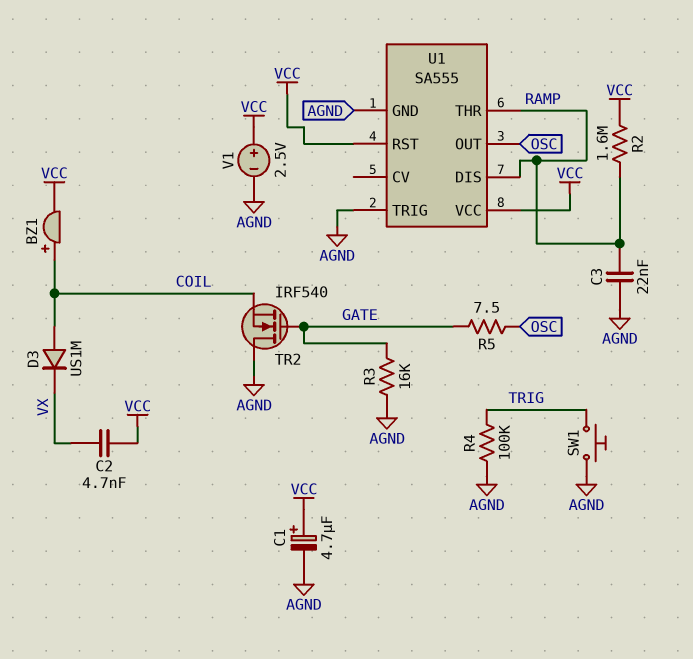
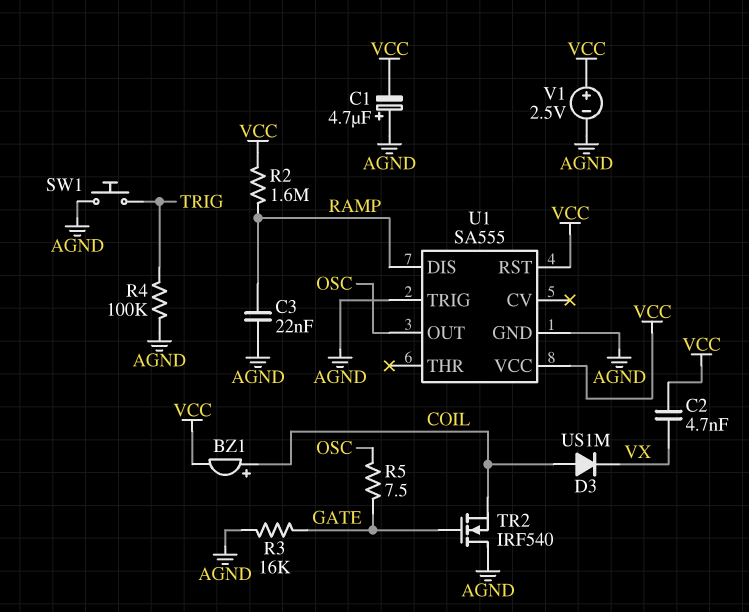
C1: 4.7uF (plus VCC, minus AGND) -> 4.7uF (plus AGND, minus VCC)
U1 pin THR: RAMP -> none

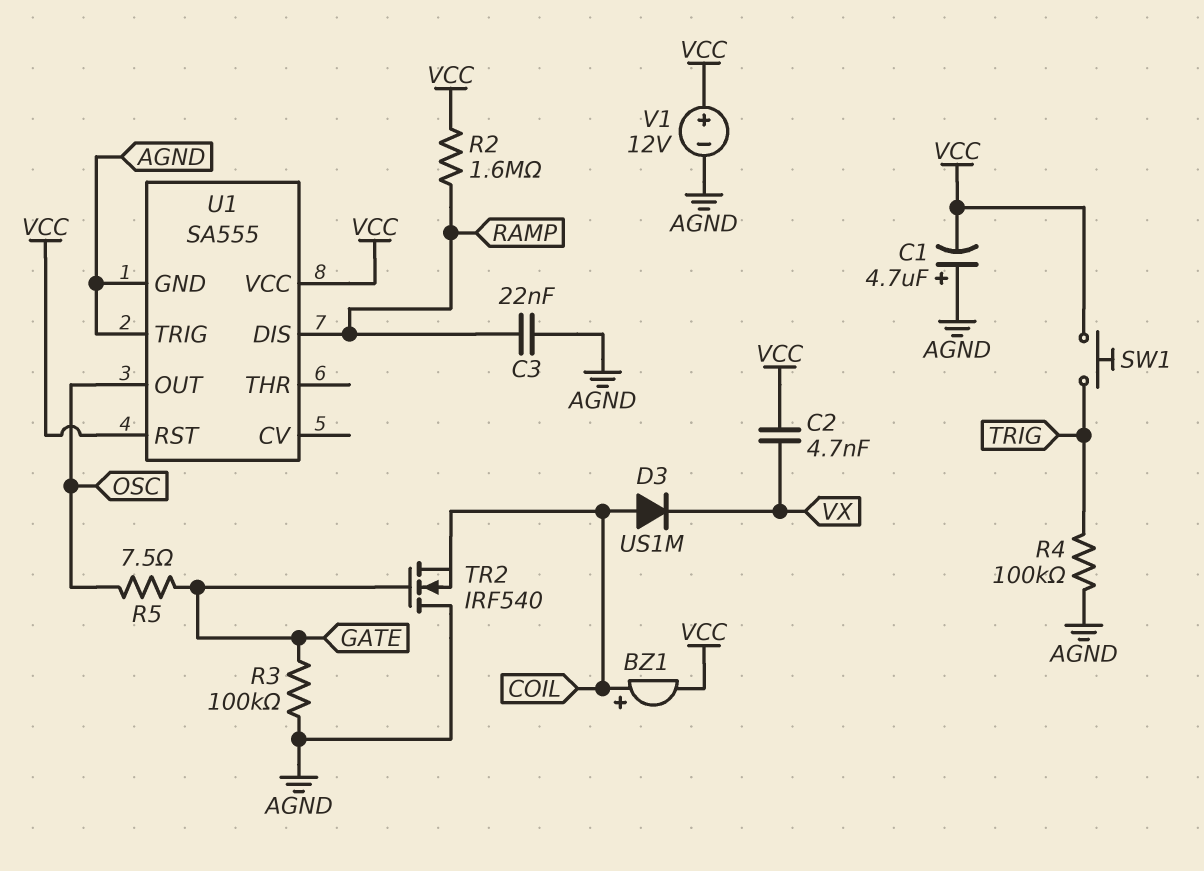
R3: 16k (AGND, GATE) -> 100k (AGND, GATE)
SW1: button (AGND, TRIG) -> button (TRIG, VCC)
V1: 2.5V (plus VCC, minus AGND) -> 12V (plus VCC, minus AGND)

